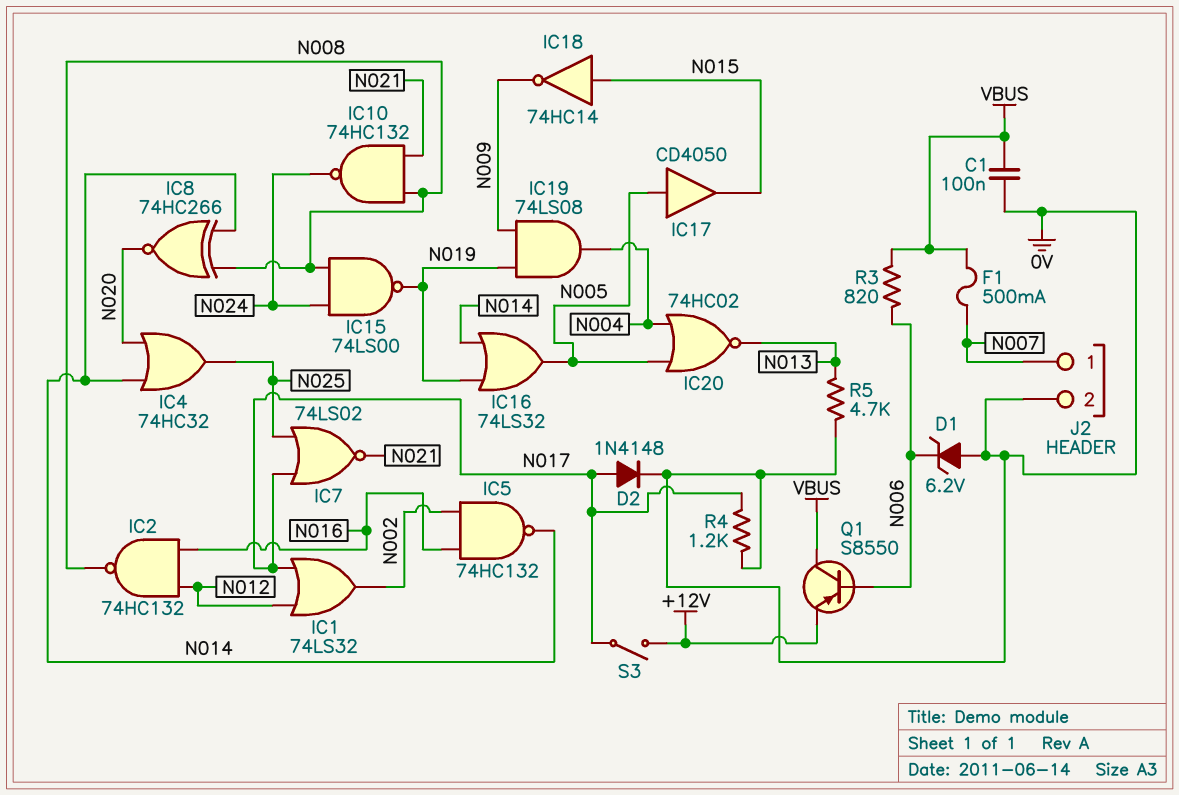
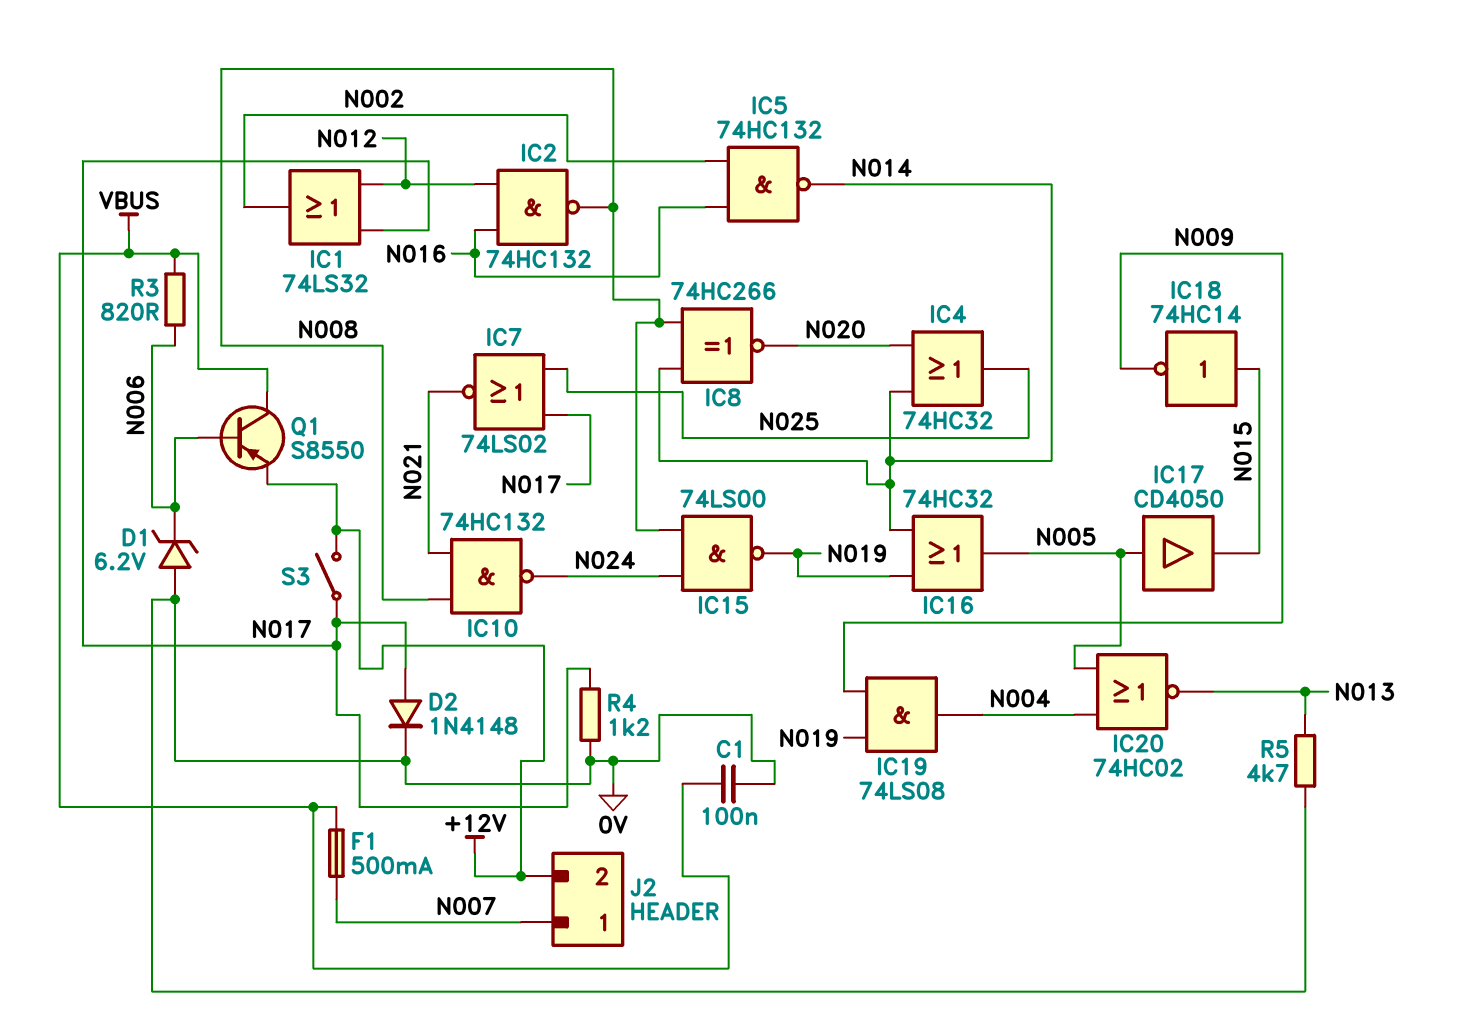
IC16: OR 74LS32 (in N014, in N019, out N005) -> OR 74HC32 (in N014, in N019, out N005)
J2 pin 2: 0V -> +12V

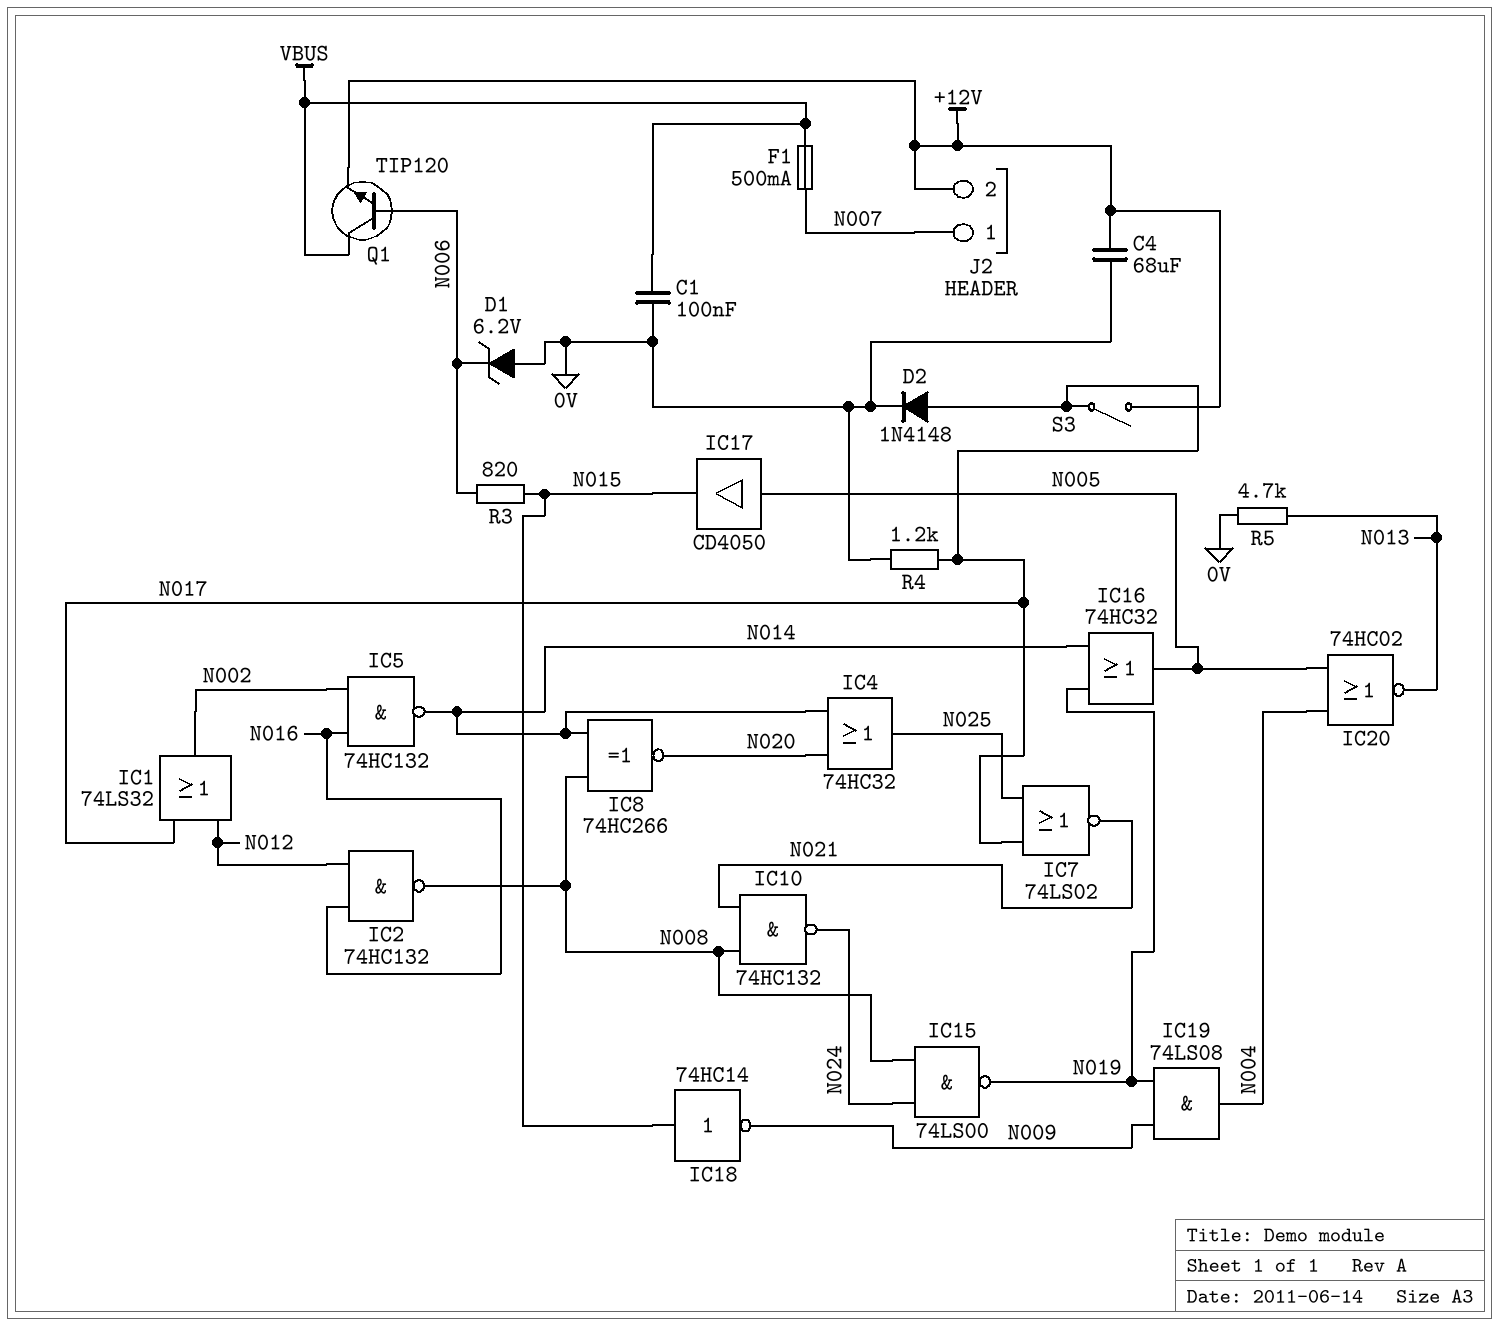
C4: none -> 68uF (+12V, 0V)
Q1: PNP S8550 (B N006, C VBUS, E +12V) -> NPN TIP120 (B N006, C VBUS, E +12V)
R3: 820 (N006, VBUS) -> 820 (N006, N015)

